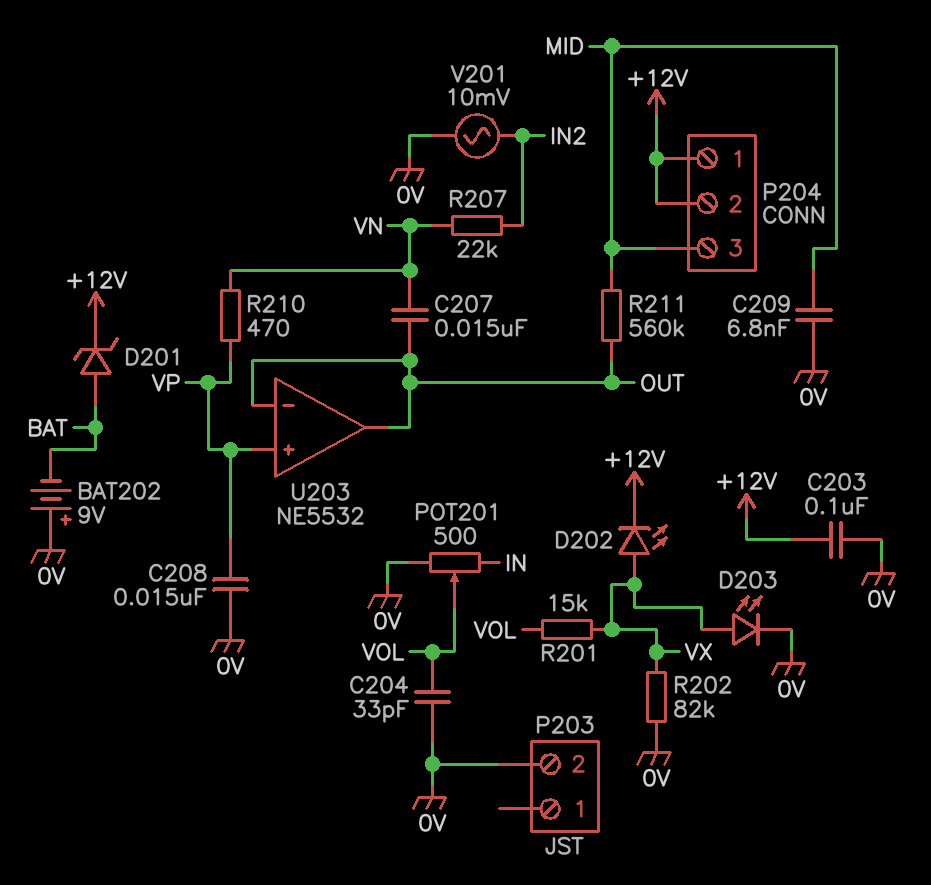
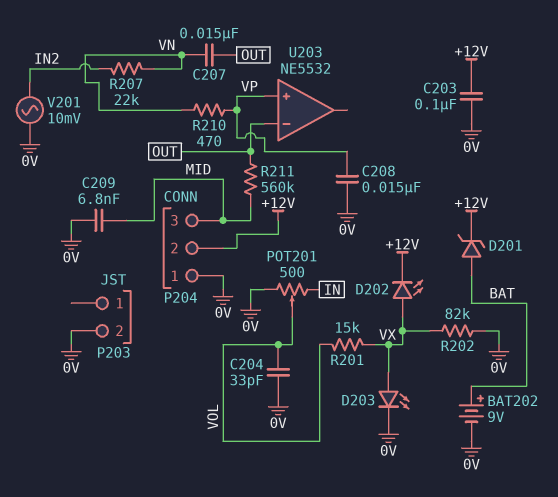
BAT202: 9V (plus 0V, minus BAT) -> 9V (plus BAT, minus 0V)
P204 pin 1: +12V -> 0V
U203 pin out: OUT -> none

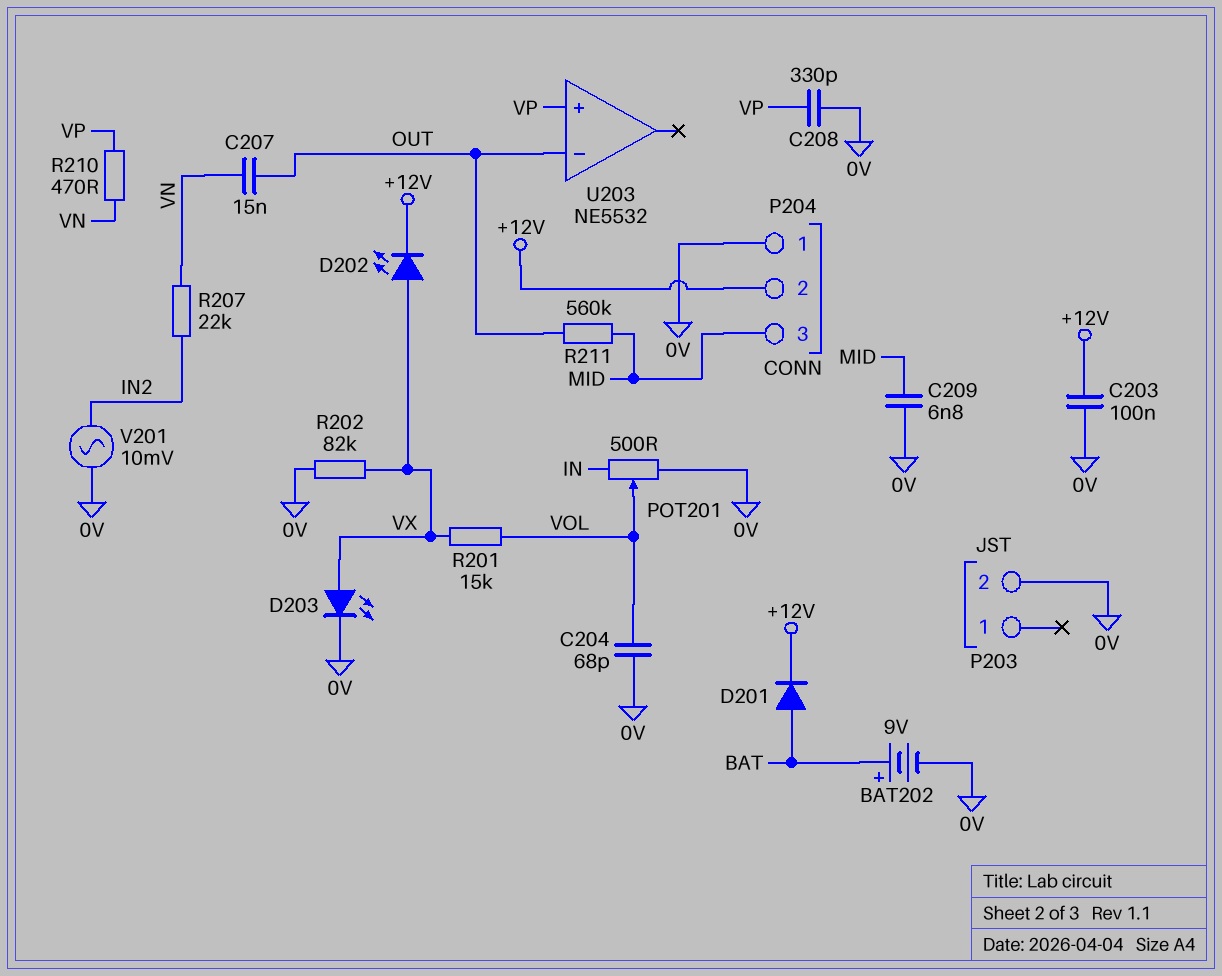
C204: 33pF (0V, VOL) -> 68pF (0V, VOL)
C208: 15nF (0V, VP) -> 330pF (0V, VP)
D201: zener (A BAT, K +12V) -> diode (A BAT, K +12V)

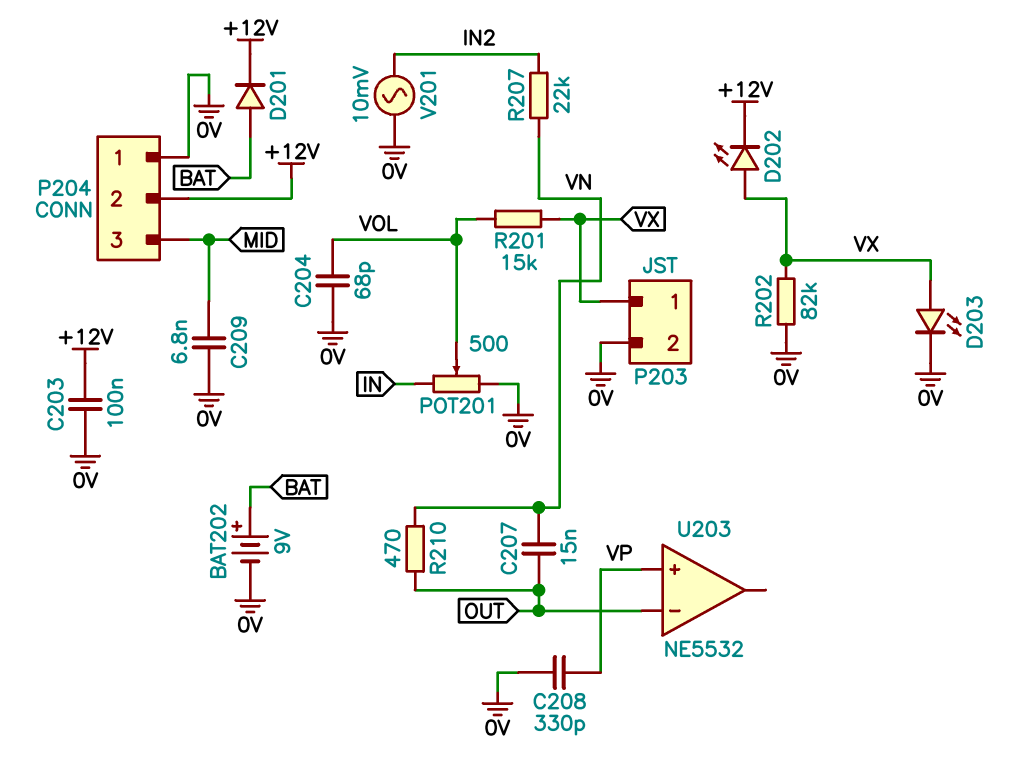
P203 pin 1: none -> VX
R210: 470 (VN, VP) -> 470 (OUT, VN)
R211: 560k (MID, OUT) -> none

